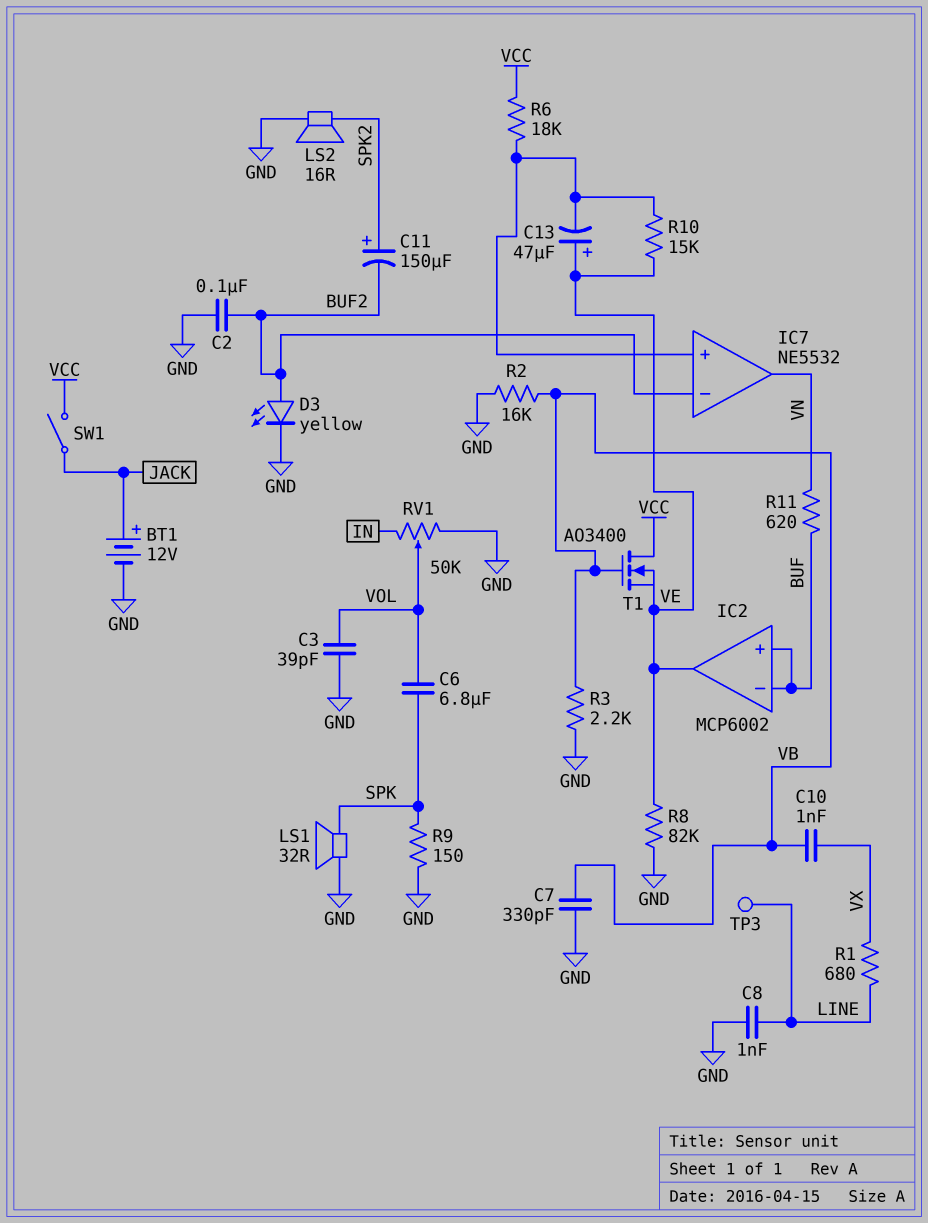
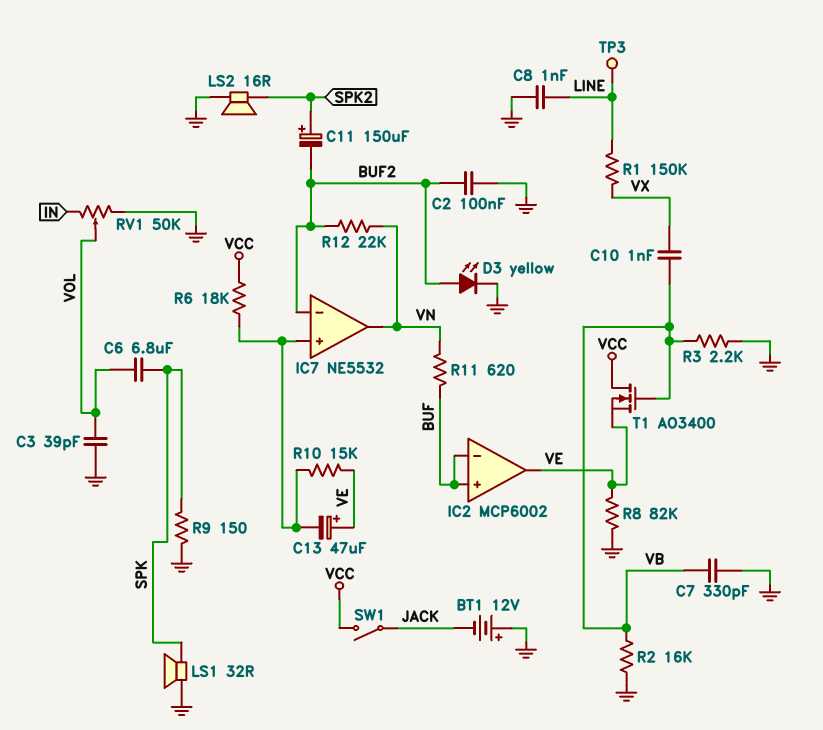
BT1: 12V (plus JACK, minus GND) -> 12V (plus GND, minus JACK)
R1: 680 (LINE, VX) -> 150k (LINE, VX)
R12: none -> 22k (BUF2, VN)

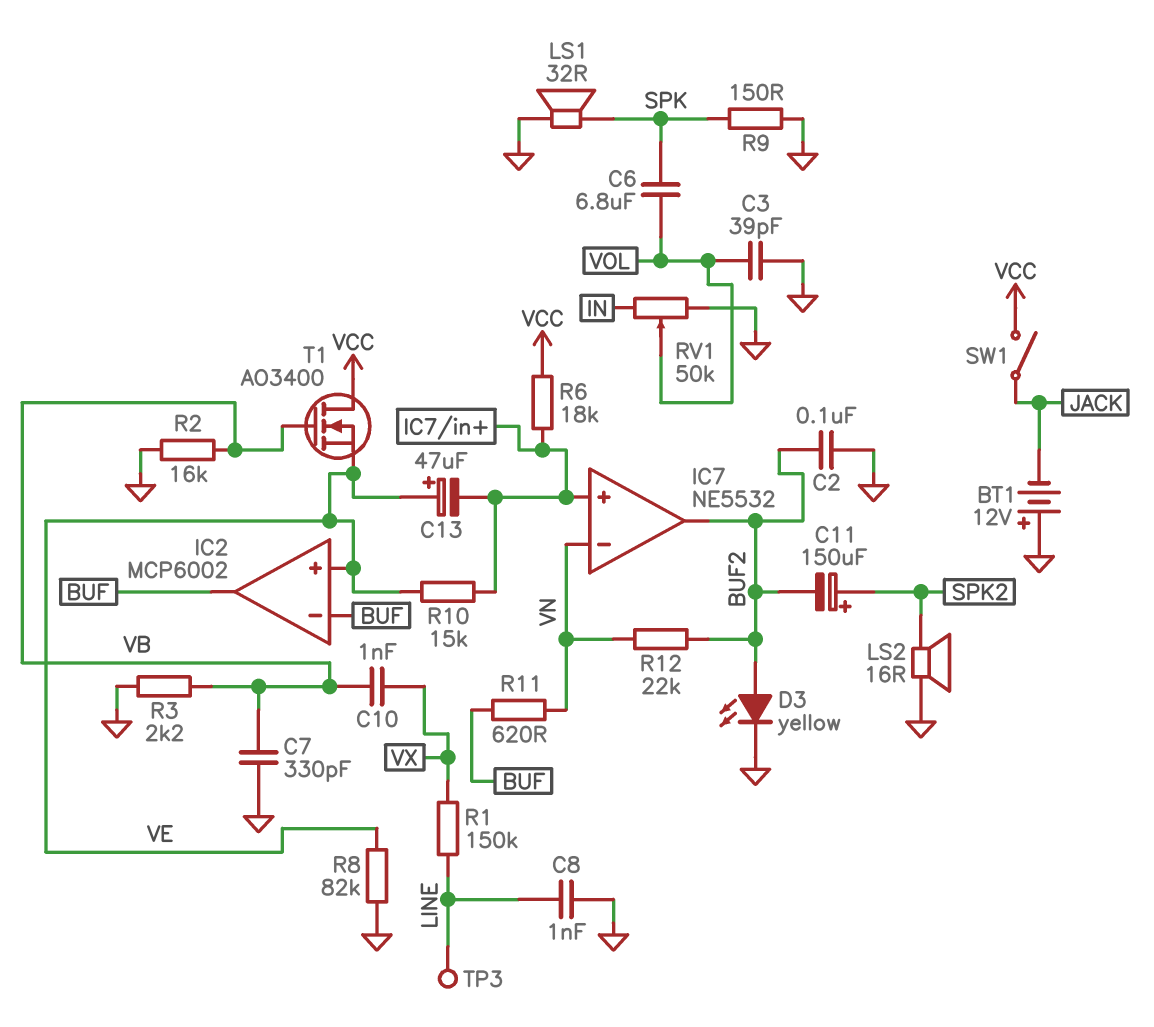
IC2 pin in+: BUF -> VE
IC2 pin out: VE -> BUF
IC7 pin in-: BUF2 -> VN
IC7 pin out: VN -> BUF2

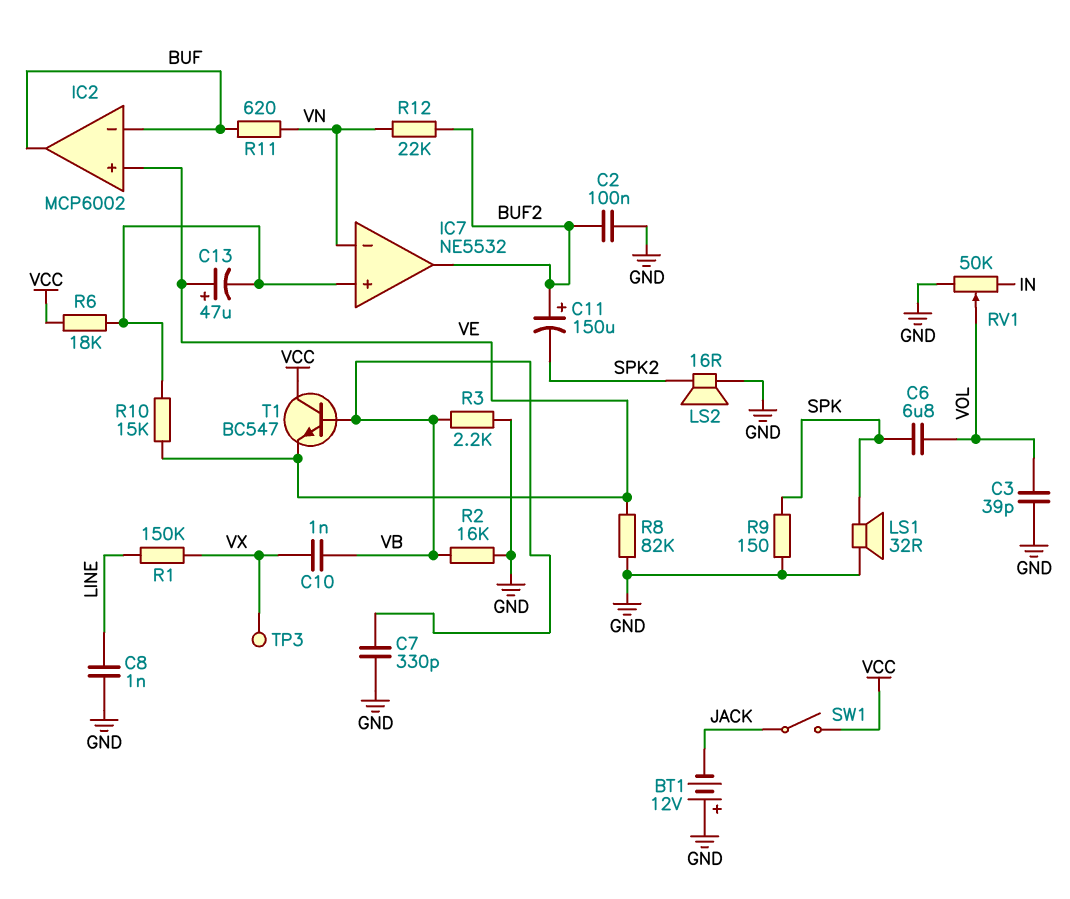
C11: 150uF (plus SPK2, minus BUF2) -> 150uF (plus BUF2, minus SPK2)
D3: LED yellow (A BUF2, K GND) -> none
T1: NMOS AO3400 (G VB, D VCC, S VE) -> NPN BC547 (B VB, C VCC, E VE)
TP3: test point (LINE) -> test point (VX)

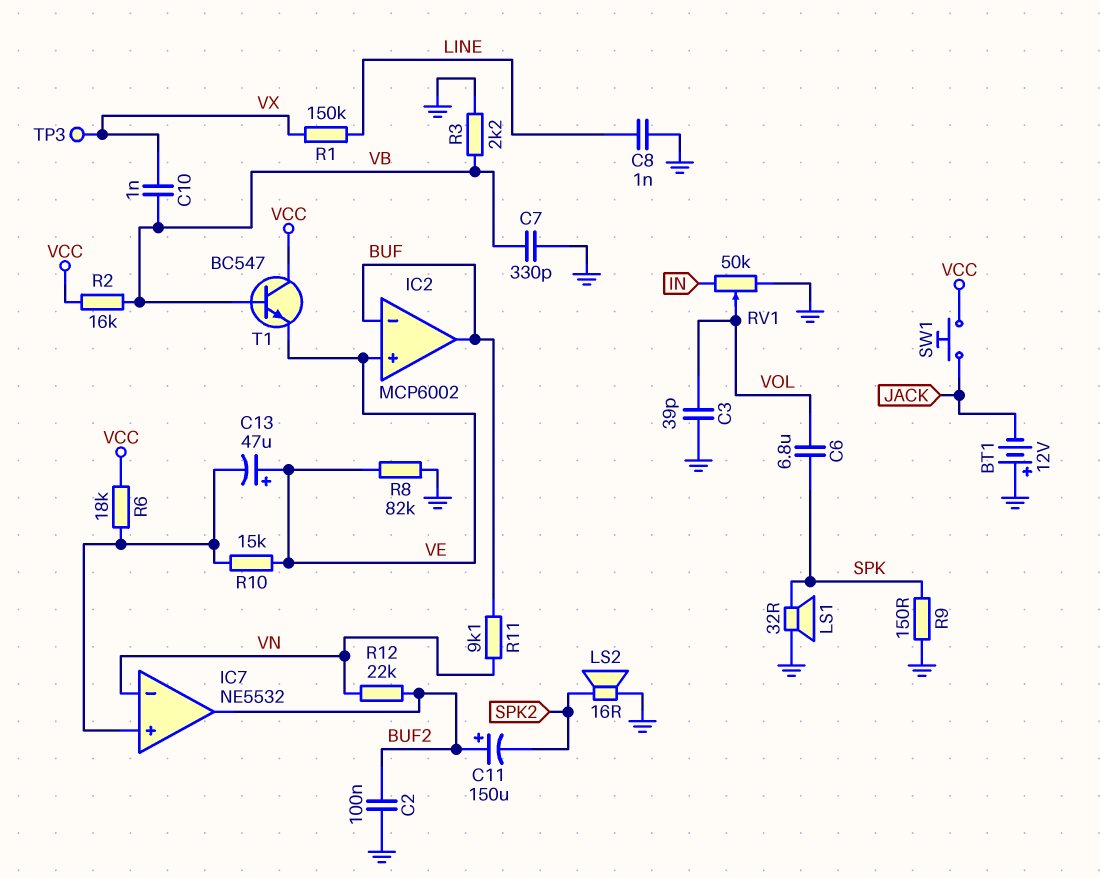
R2: 16k (GND, VB) -> 16k (VB, VCC)
R11: 620 (BUF, VN) -> 9.1k (BUF, VN)
SW1: switch (JACK, VCC) -> button (JACK, VCC)

